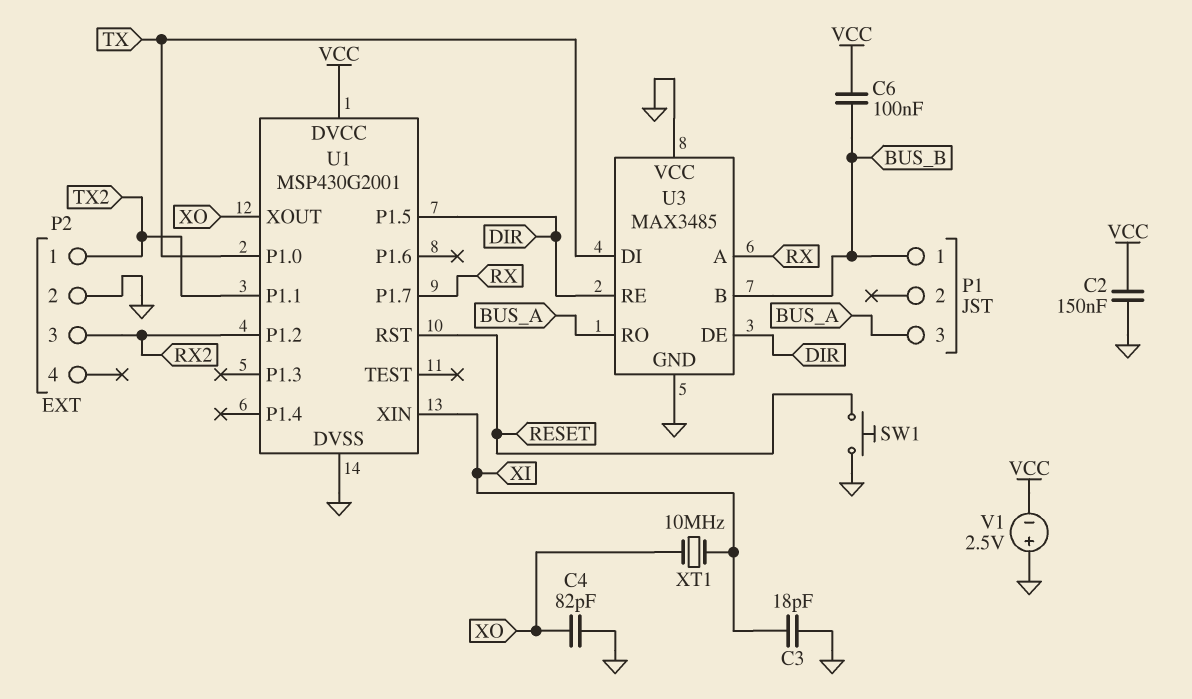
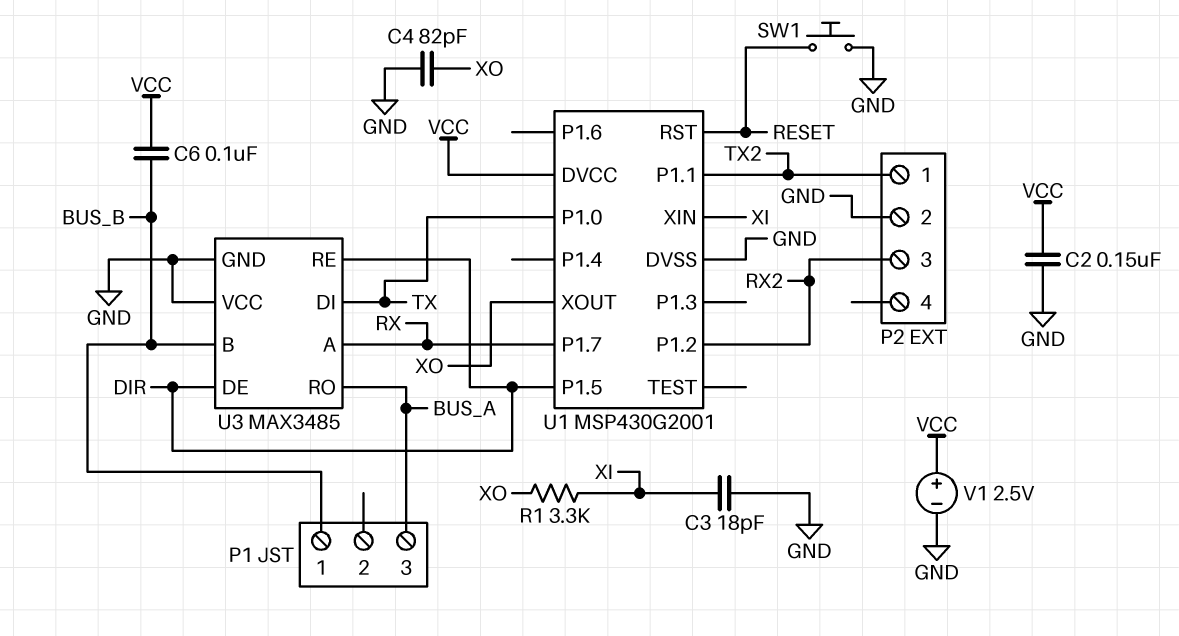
R1: none -> 3.3k (XI, XO)
V1: 2.5V (plus GND, minus VCC) -> 2.5V (plus VCC, minus GND)
XT1: 10MHz (XI, XO) -> none

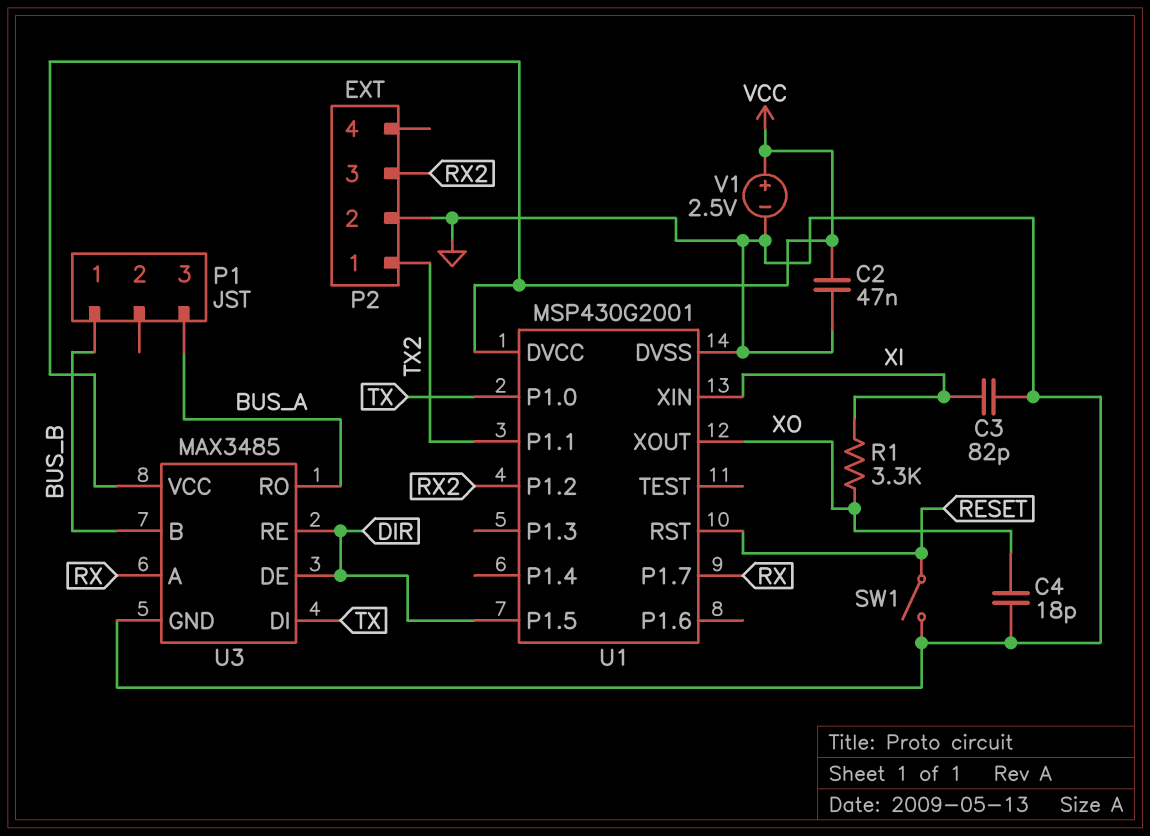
C2: 150nF (GND, VCC) -> 47nF (GND, VCC)
C3: 18pF (GND, XI) -> 82pF (GND, XI)
C4: 82pF (GND, XO) -> 18pF (GND, XO)
C6: 100nF (BUS_B, VCC) -> none
SW1: button (GND, RESET) -> switch (GND, RESET)
U3 pin VCC: GND -> VCC

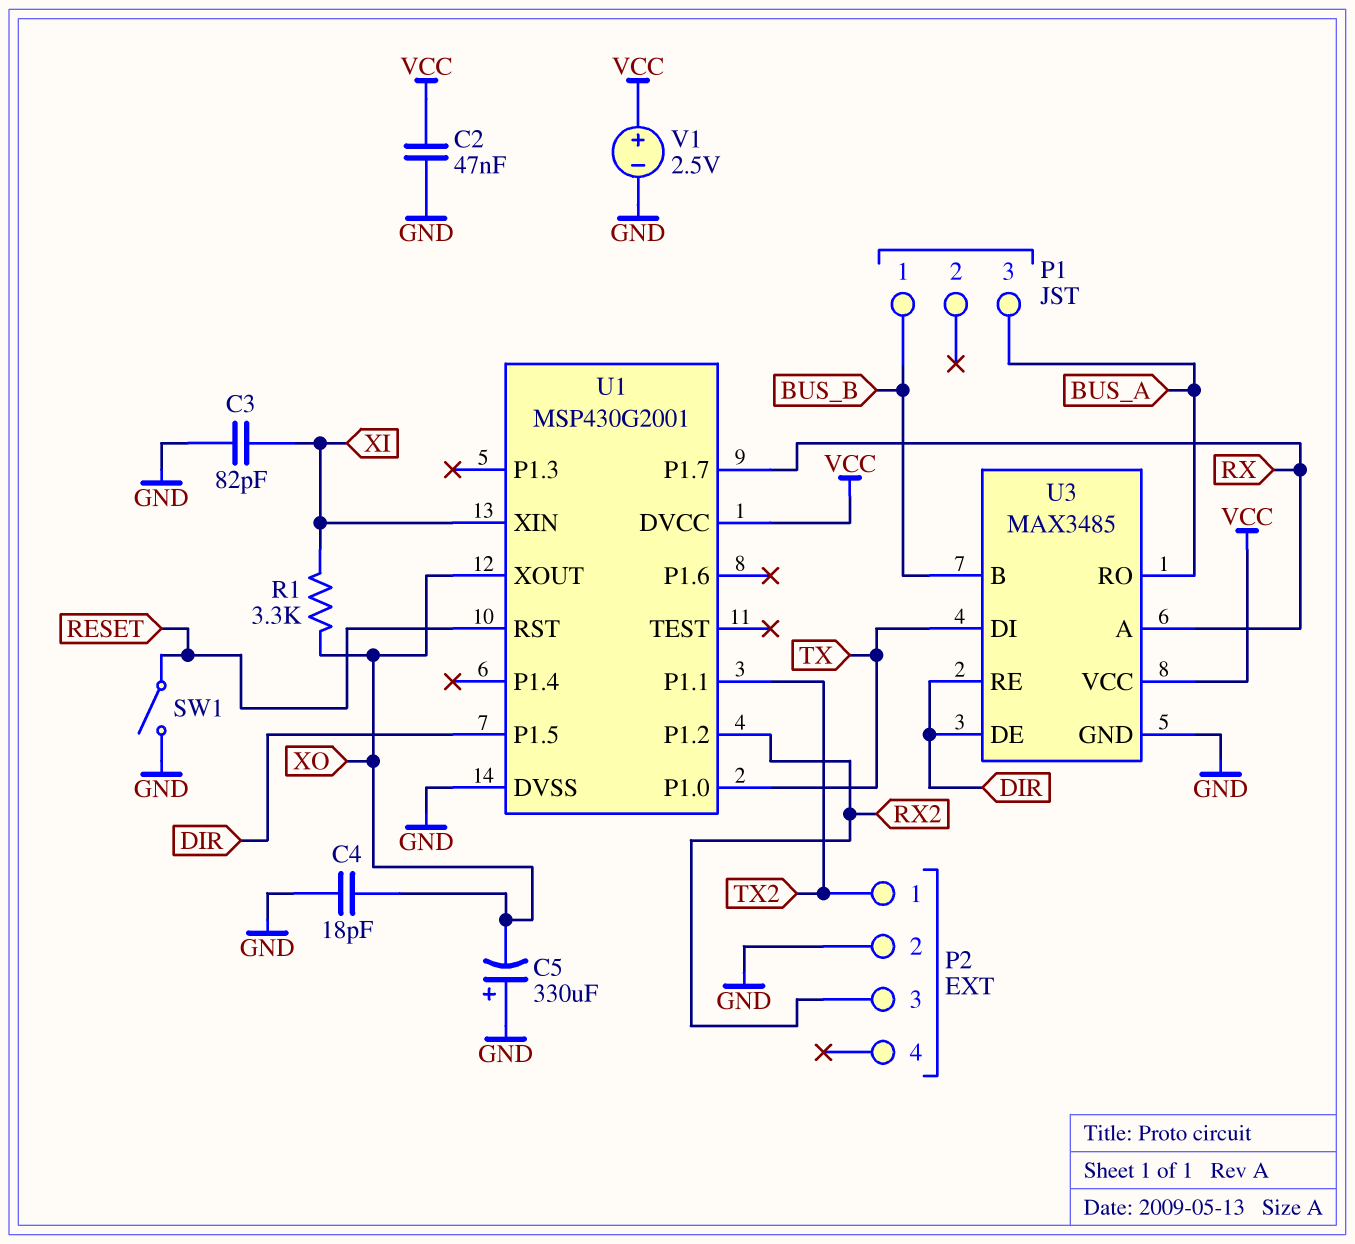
C5: none -> 330uF (plus GND, minus XO)

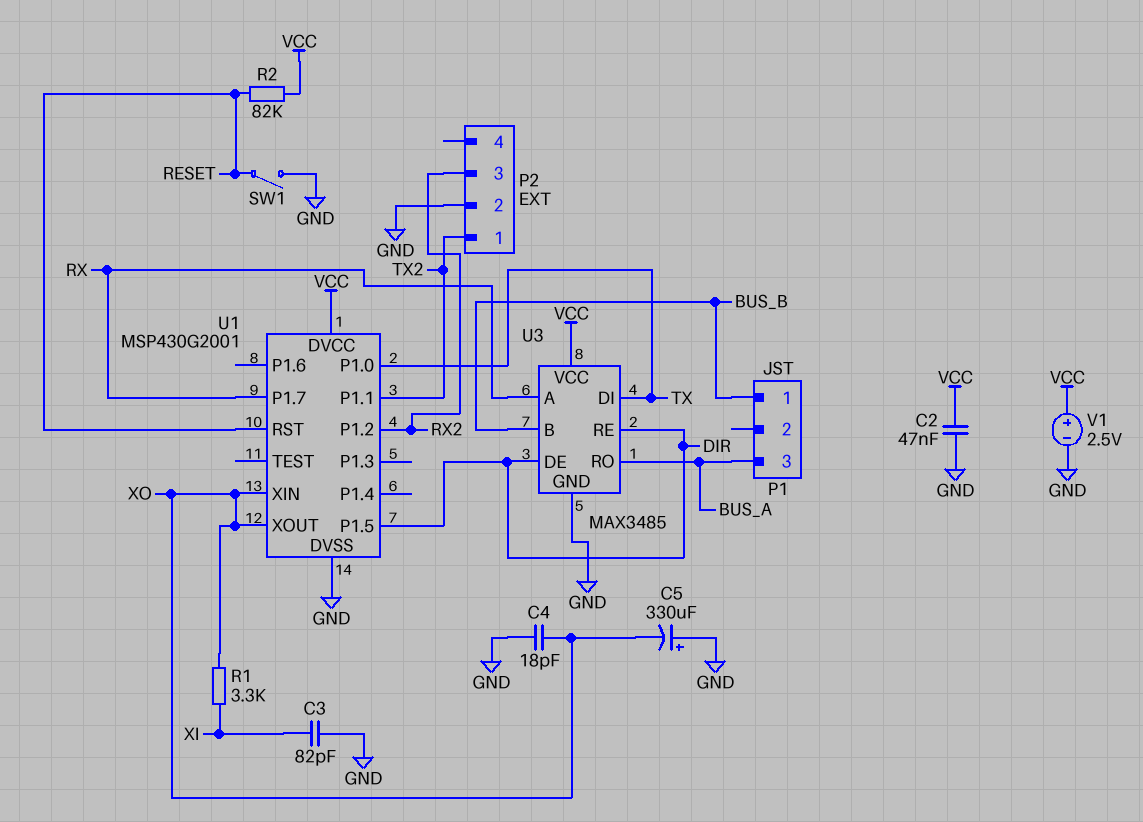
R2: none -> 82k (RESET, VCC)
U1 pin XIN: XI -> XO

